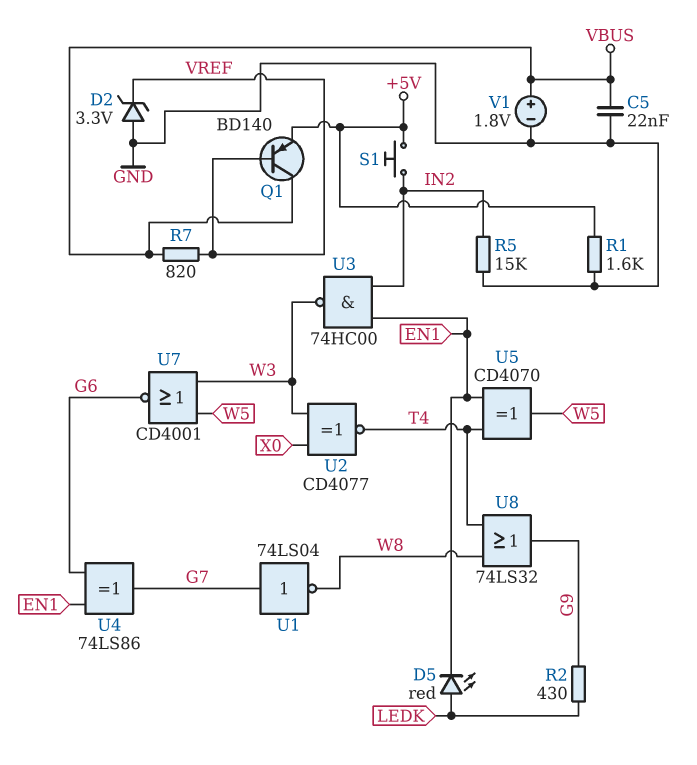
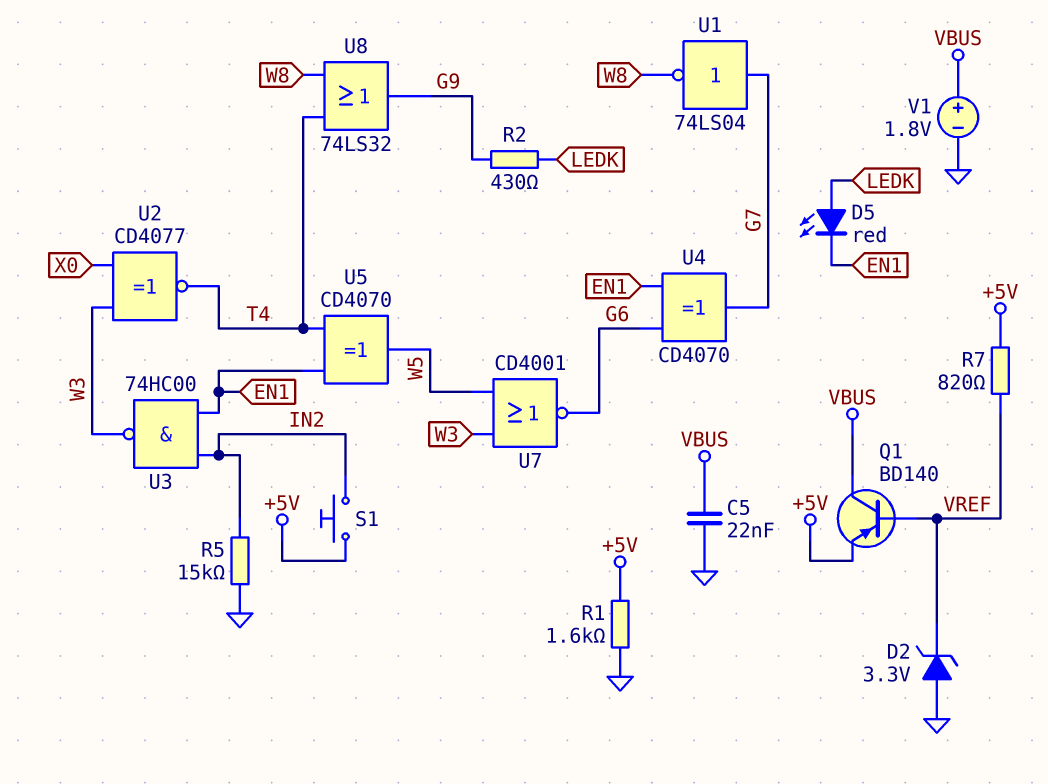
R7: 820 (VBUS, VREF) -> 820 (+5V, VREF)
U4: XOR 74LS86 (in EN1, in G6, out G7) -> XOR CD4070 (in EN1, in G6, out G7)

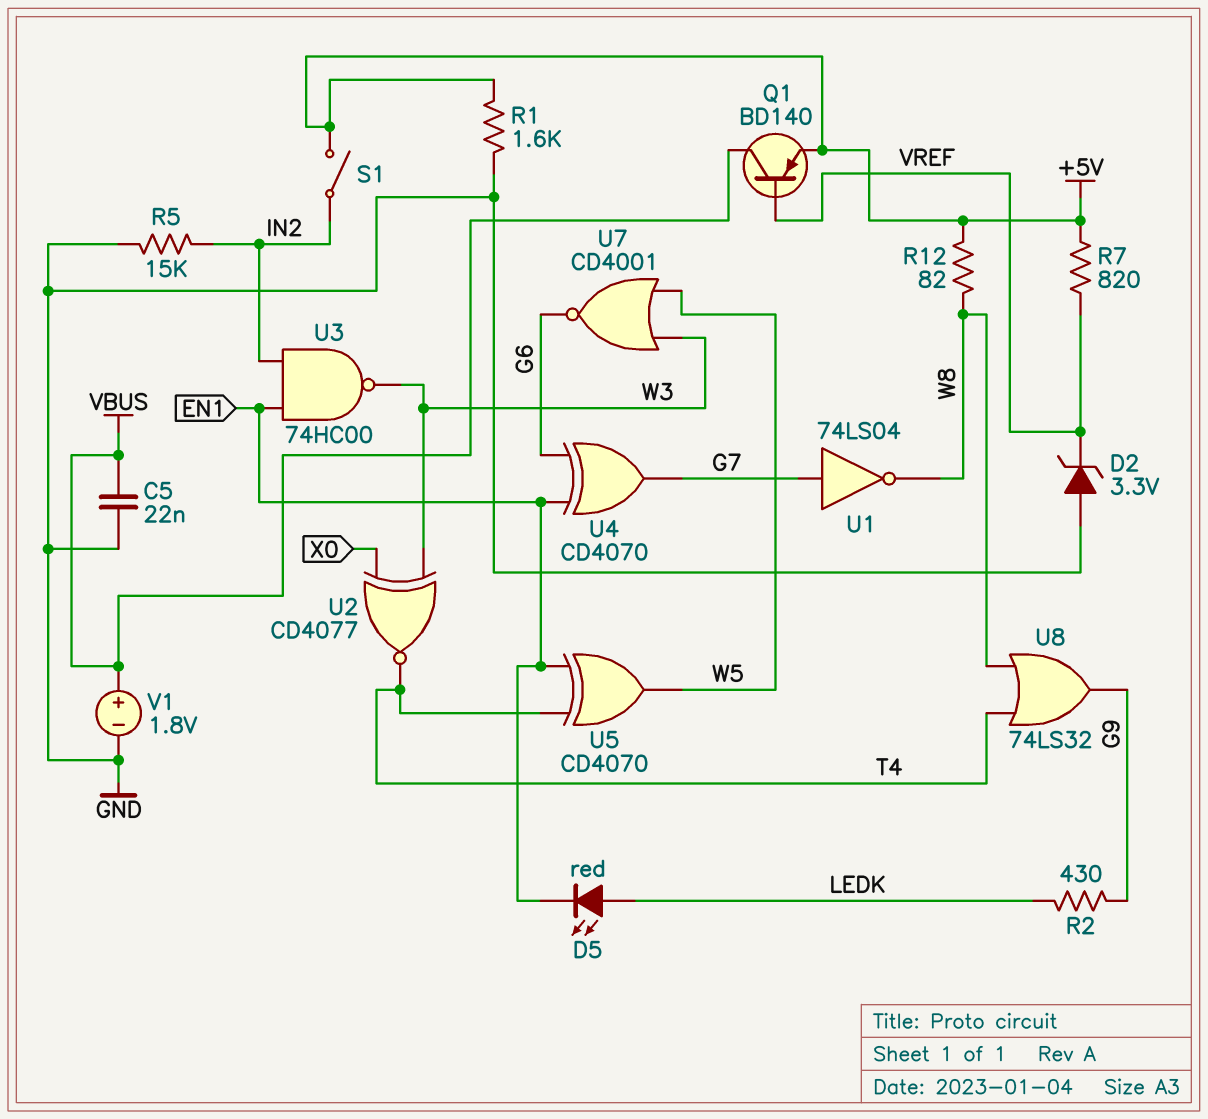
R12: none -> 82 (+5V, W8)
S1: button (+5V, IN2) -> switch (+5V, IN2)

